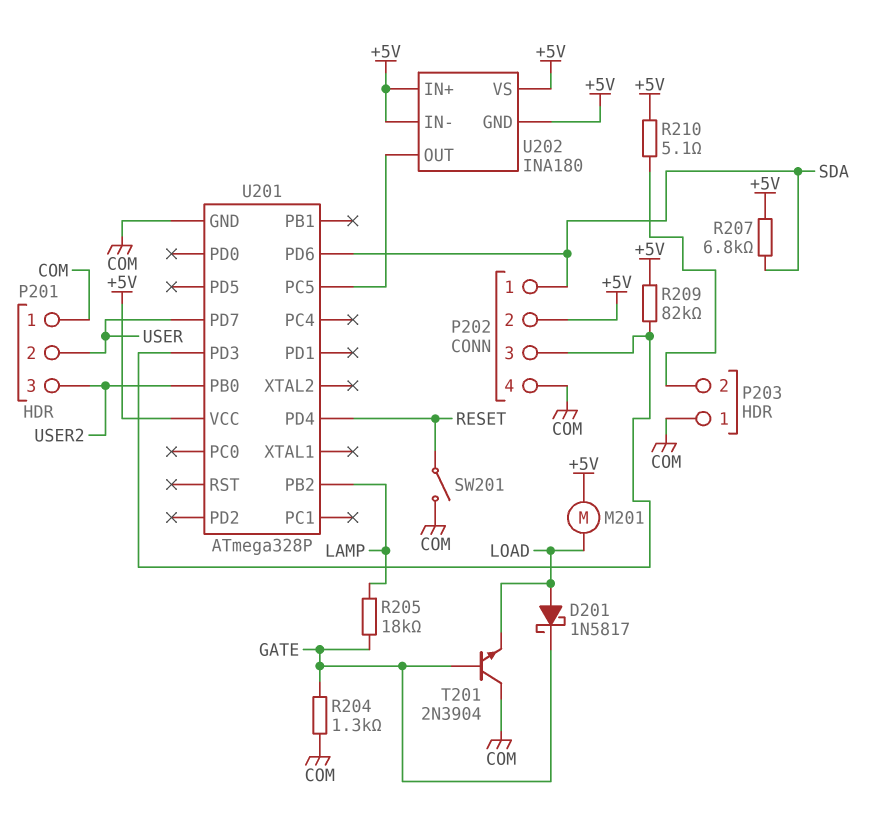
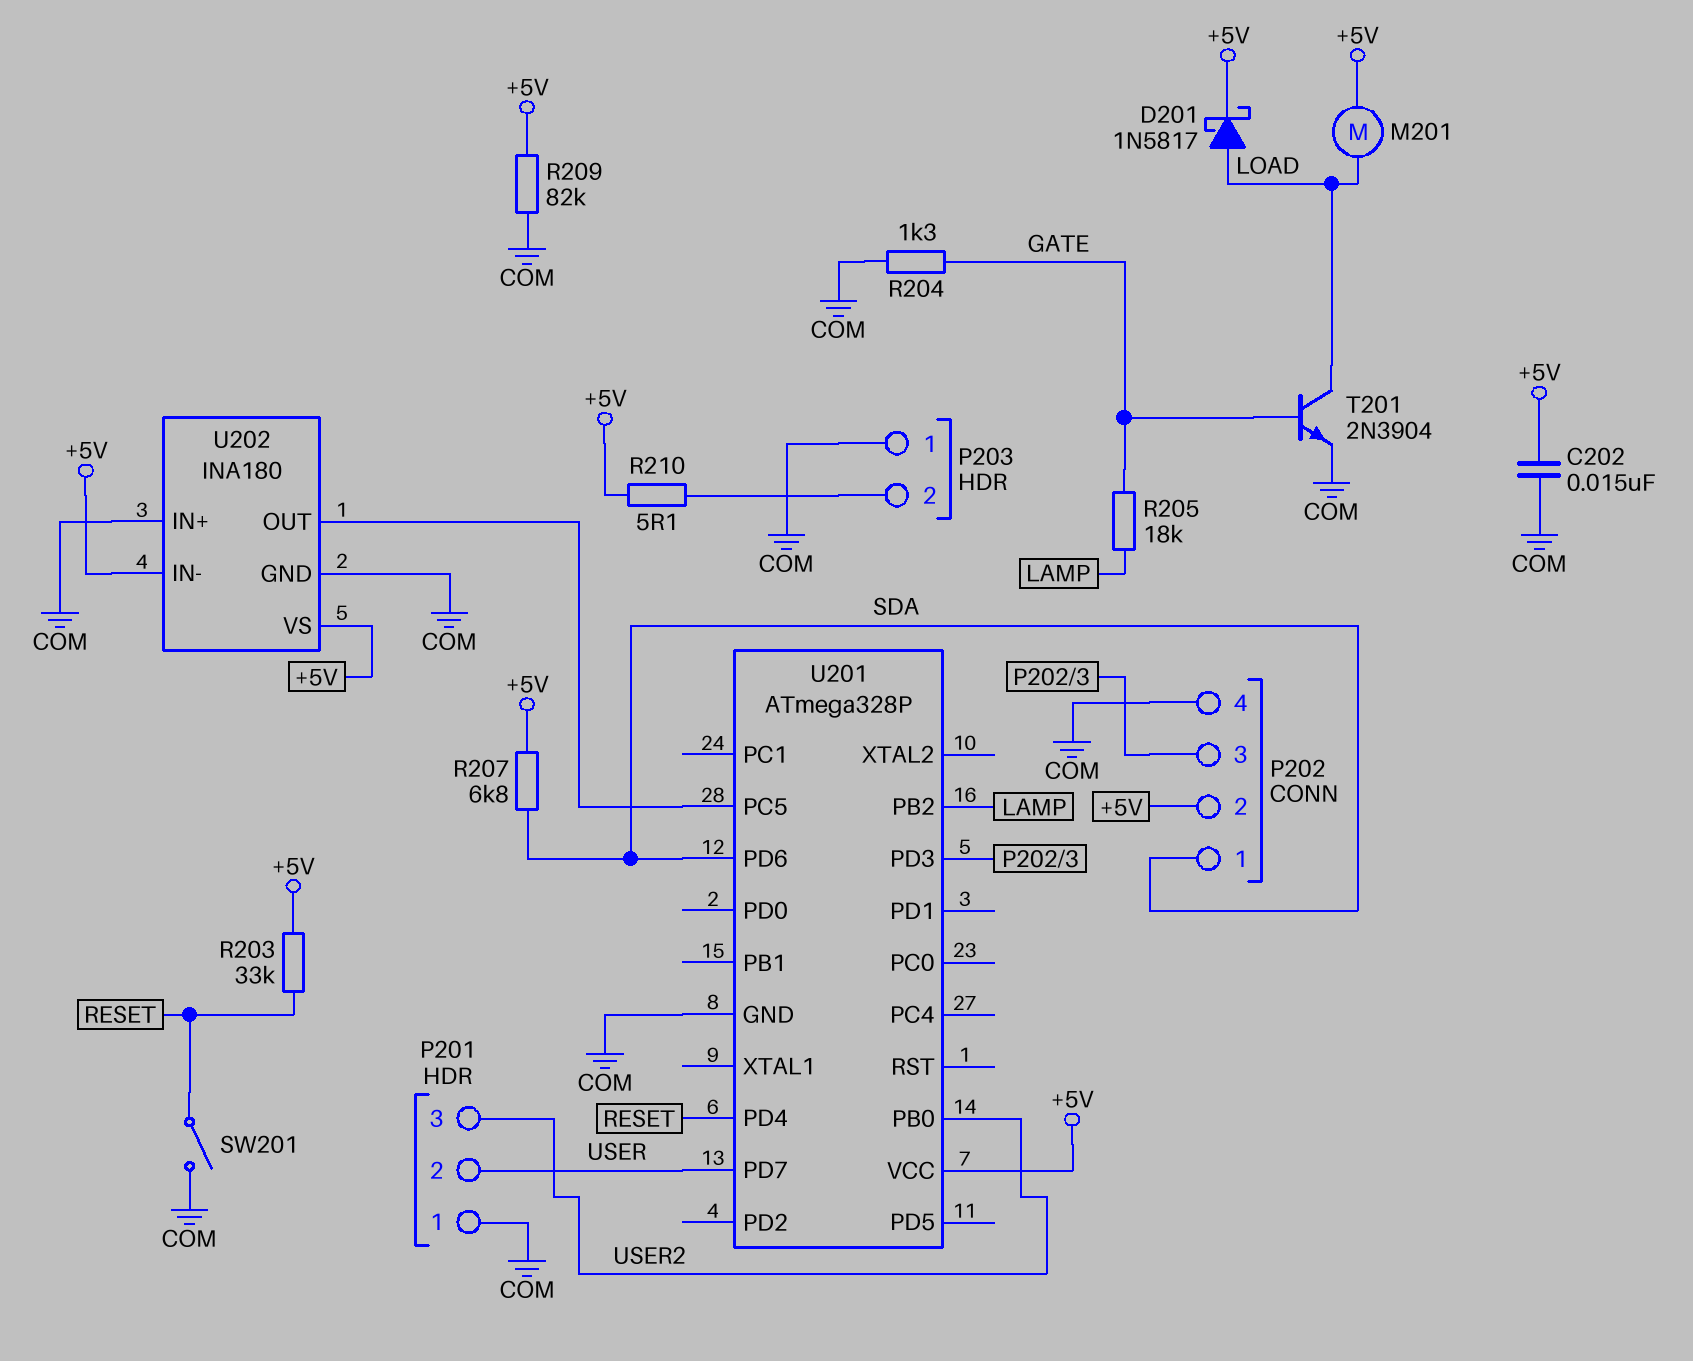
C202: none -> 15nF (+5V, COM)
D201: schottky 1N5817 (A LOAD, K GATE) -> schottky 1N5817 (A LOAD, K +5V)
R203: none -> 33k (+5V, RESET)
R209: 82k (+5V, P202/3) -> 82k (+5V, COM)
T201: NPN 2N3904 (B GATE, C COM, E LOAD) -> NPN 2N3904 (B GATE, C LOAD, E COM)
U202 pin GND: +5V -> COM
U202 pin IN+: +5V -> COM

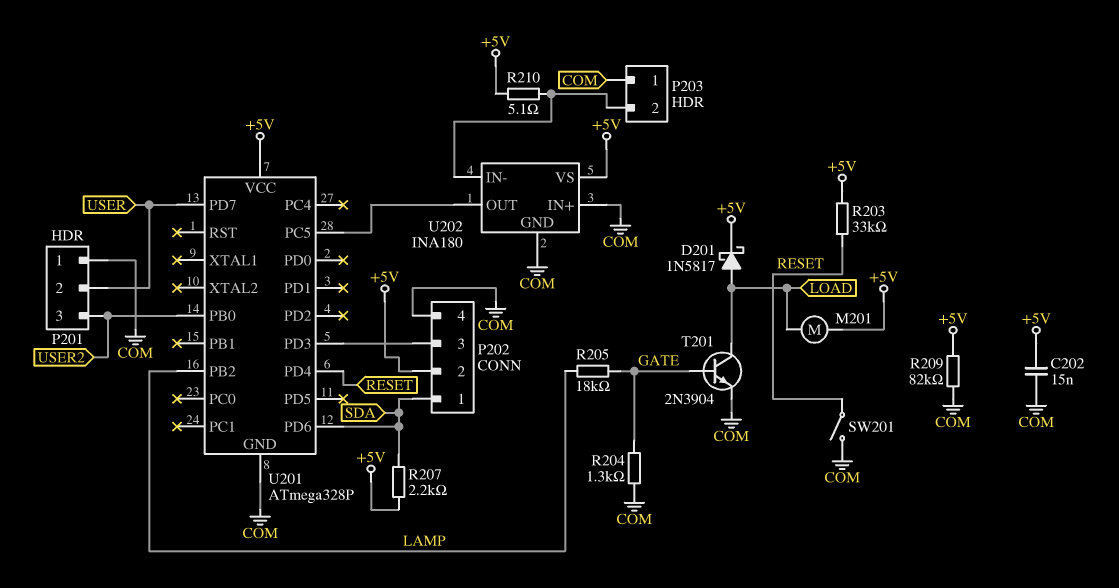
R207: 6.8k (+5V, SDA) -> 2.2k (+5V, SDA)
U202 pin IN-: +5V -> P203/2

